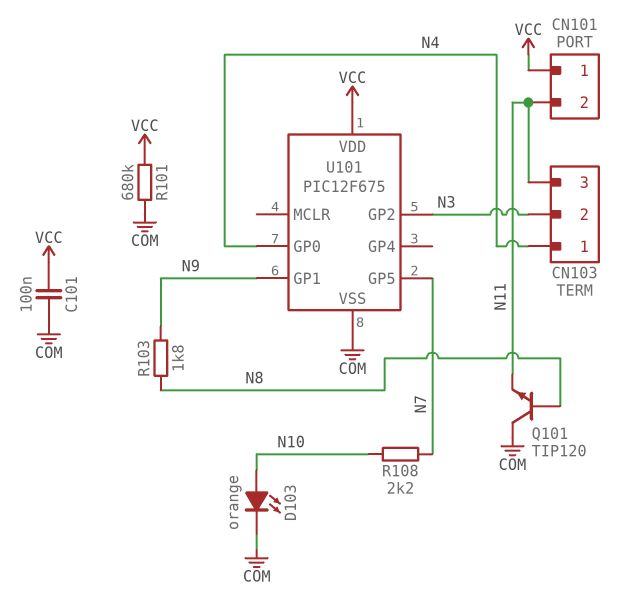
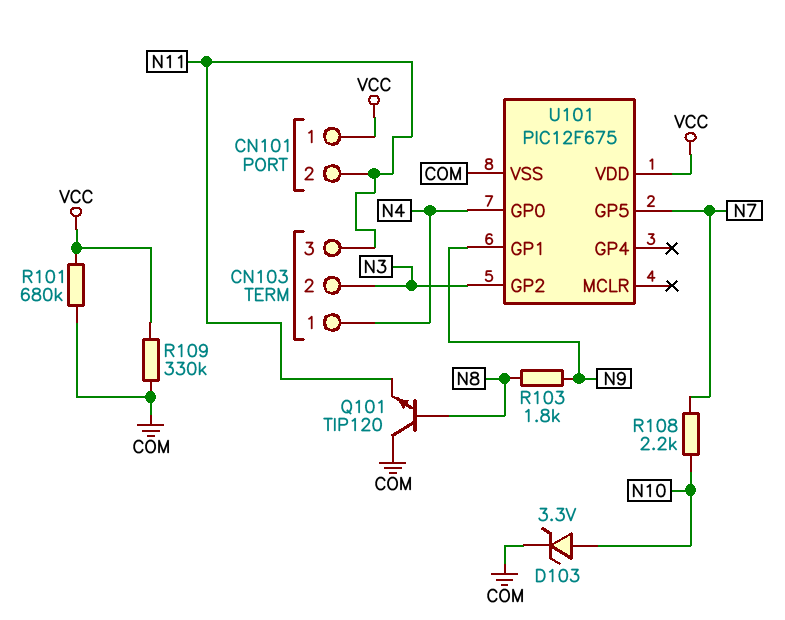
C101: 100nF (COM, VCC) -> none
D103: LED orange (A N10, K COM) -> zener 3.3V (A N10, K COM)
R109: none -> 330k (COM, VCC)

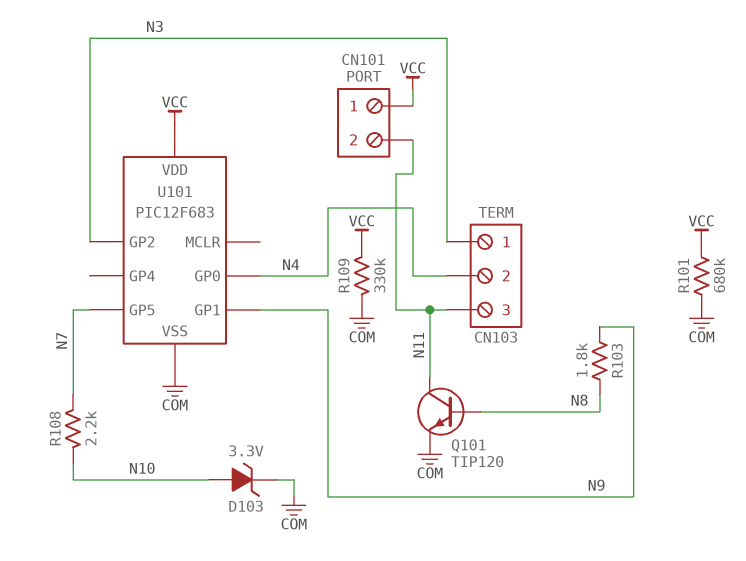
CN103 pin 1: N4 -> N3
CN103 pin 2: N3 -> N4
Q101: NPN TIP120 (B N8, C COM, E N11) -> NPN TIP120 (B N8, C N11, E COM)
U101: PIC12F675 -> PIC12F683

